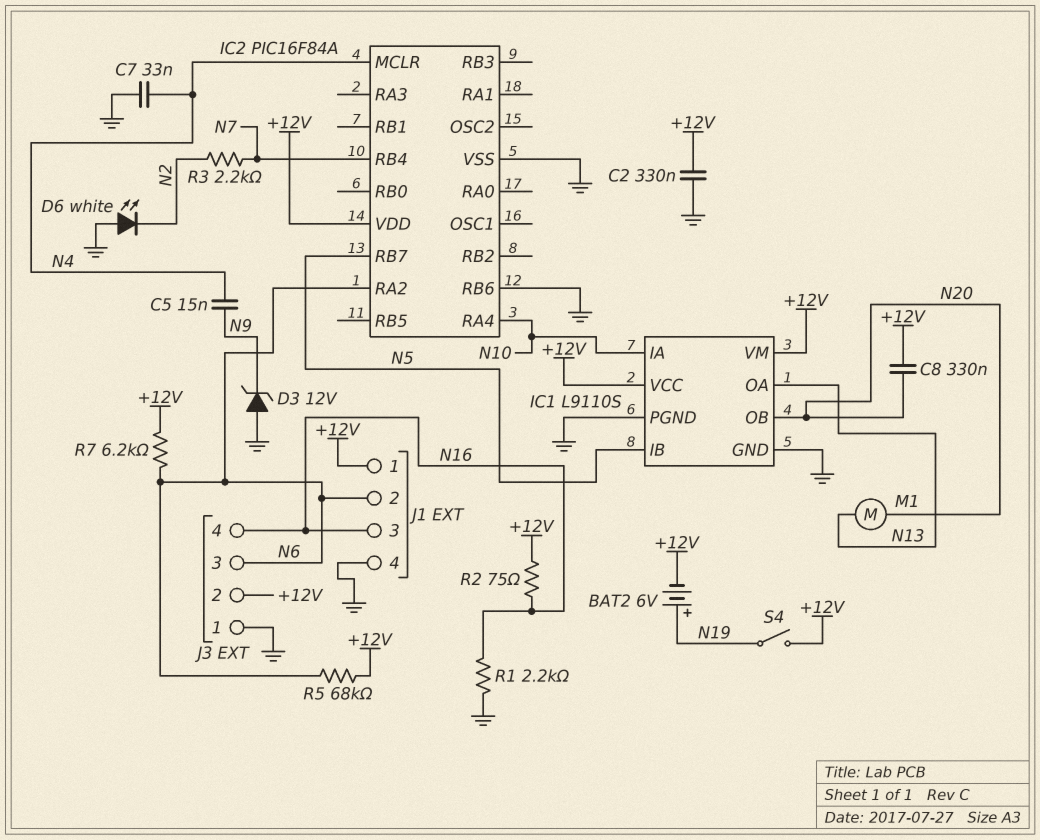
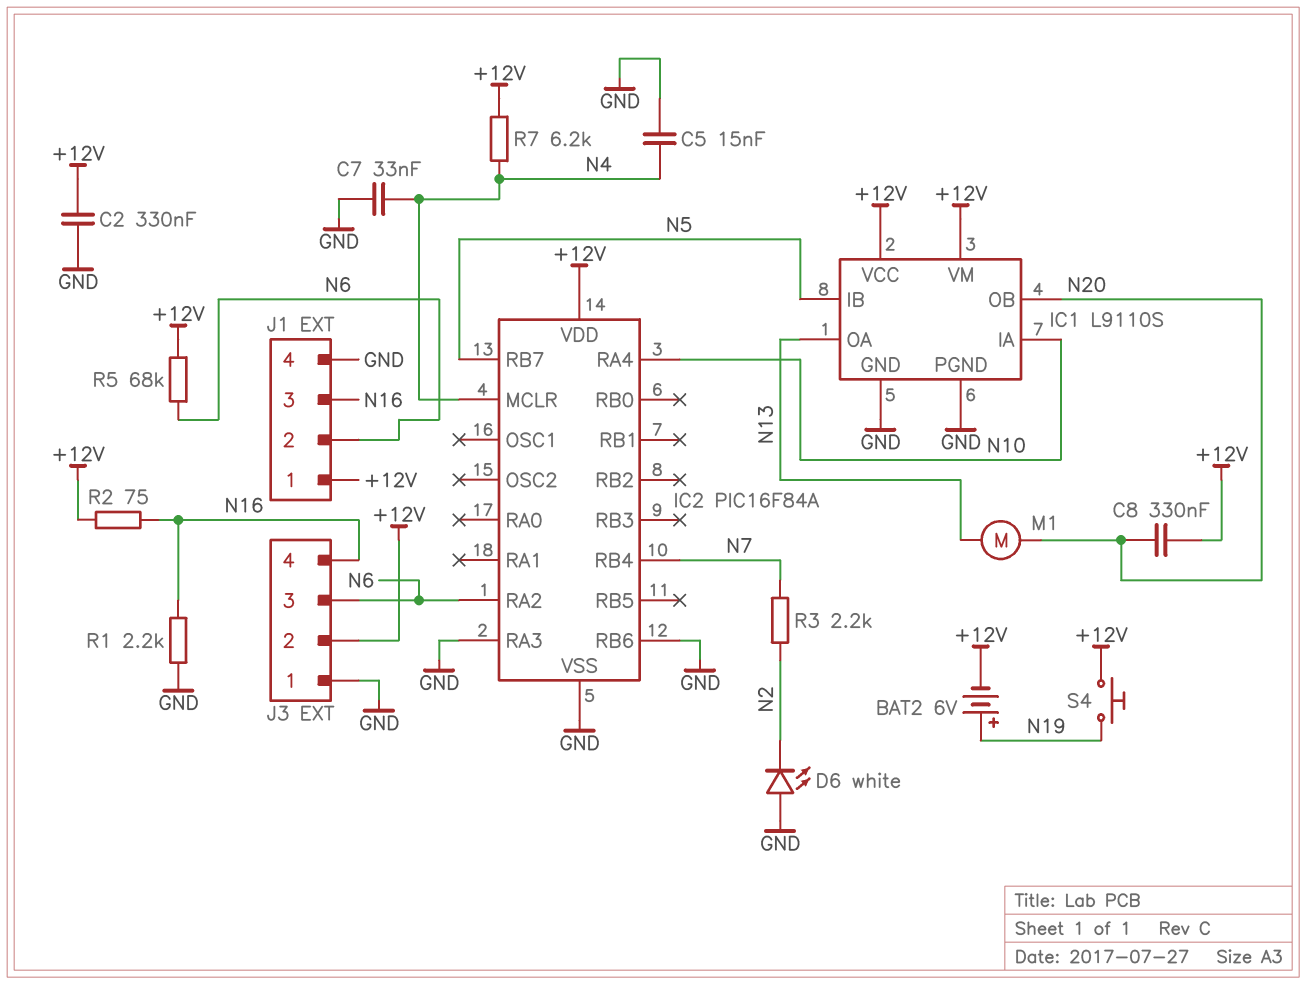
C5: 15nF (N4, N9) -> 15nF (GND, N4)
D3: zener 12V (A GND, K N9) -> none
IC2 pin RA3: none -> GND
R7: 6.2k (+12V, N6) -> 6.2k (+12V, N4)
S4: switch (+12V, N19) -> button (+12V, N19)

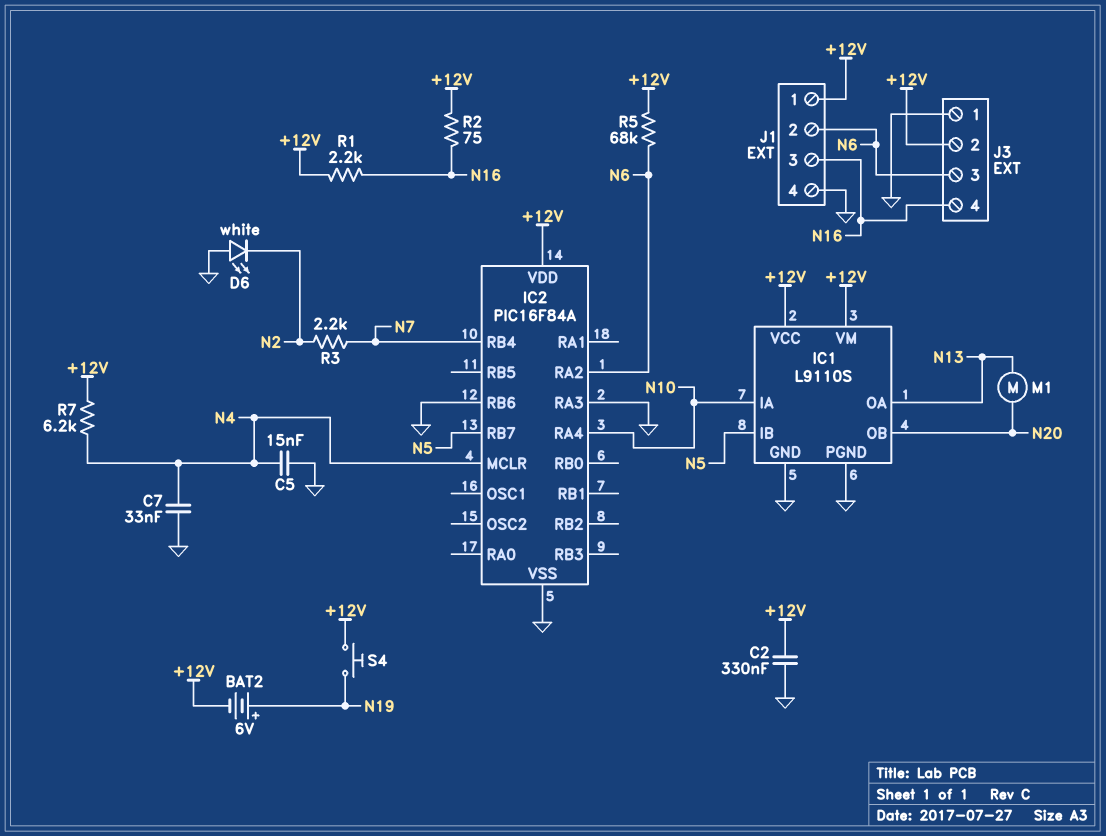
C8: 330nF (+12V, N20) -> none
R1: 2.2k (GND, N16) -> 2.2k (+12V, N16)

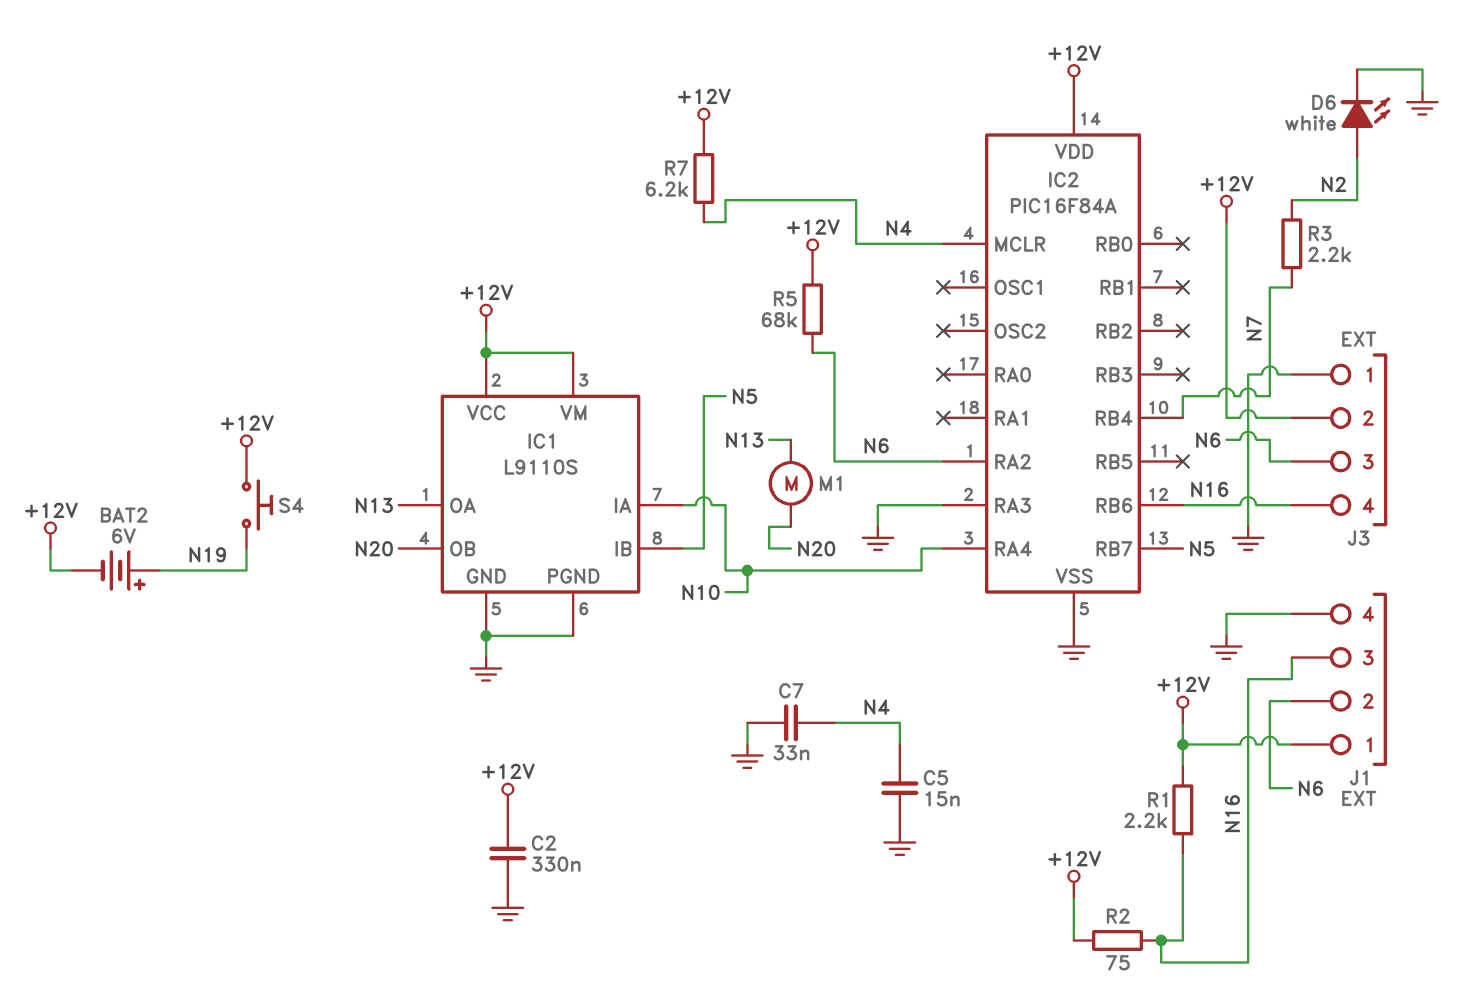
D6: LED white (A GND, K N2) -> LED white (A N2, K GND)
IC2 pin RB6: GND -> N16

